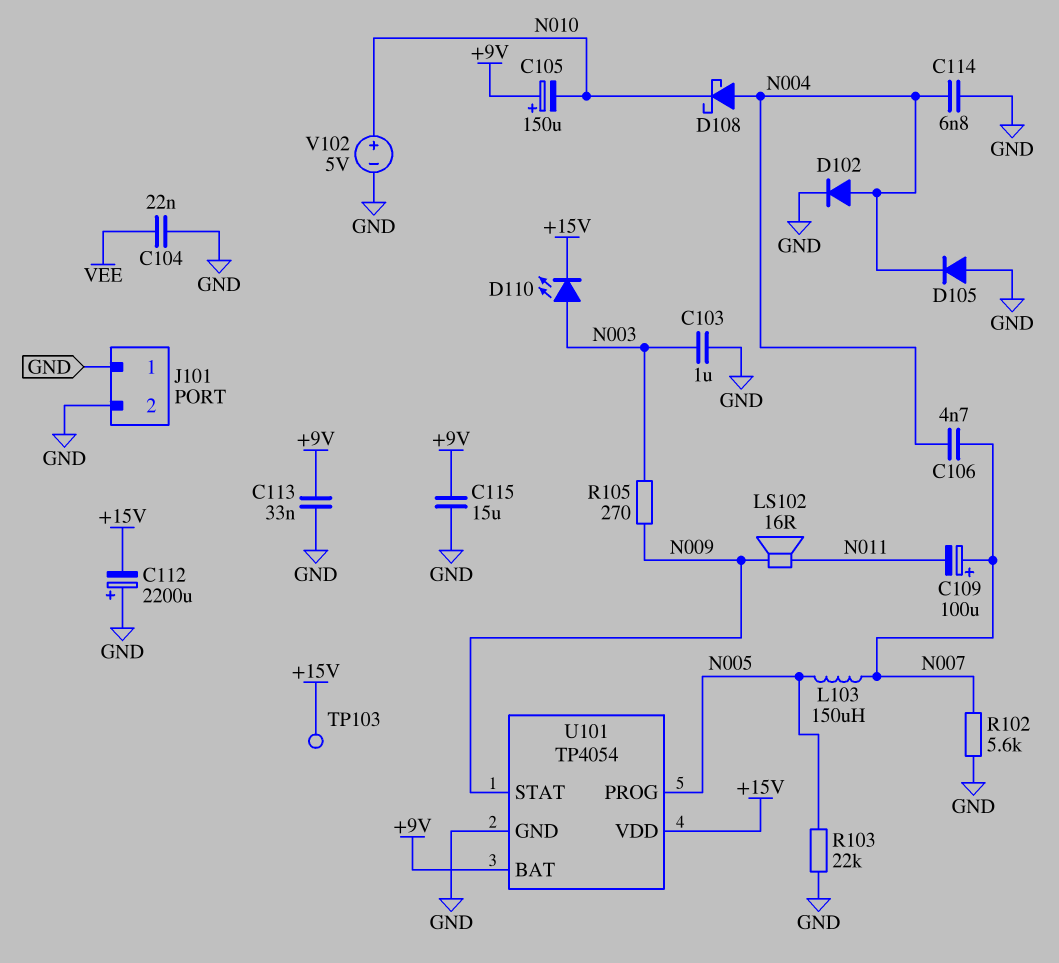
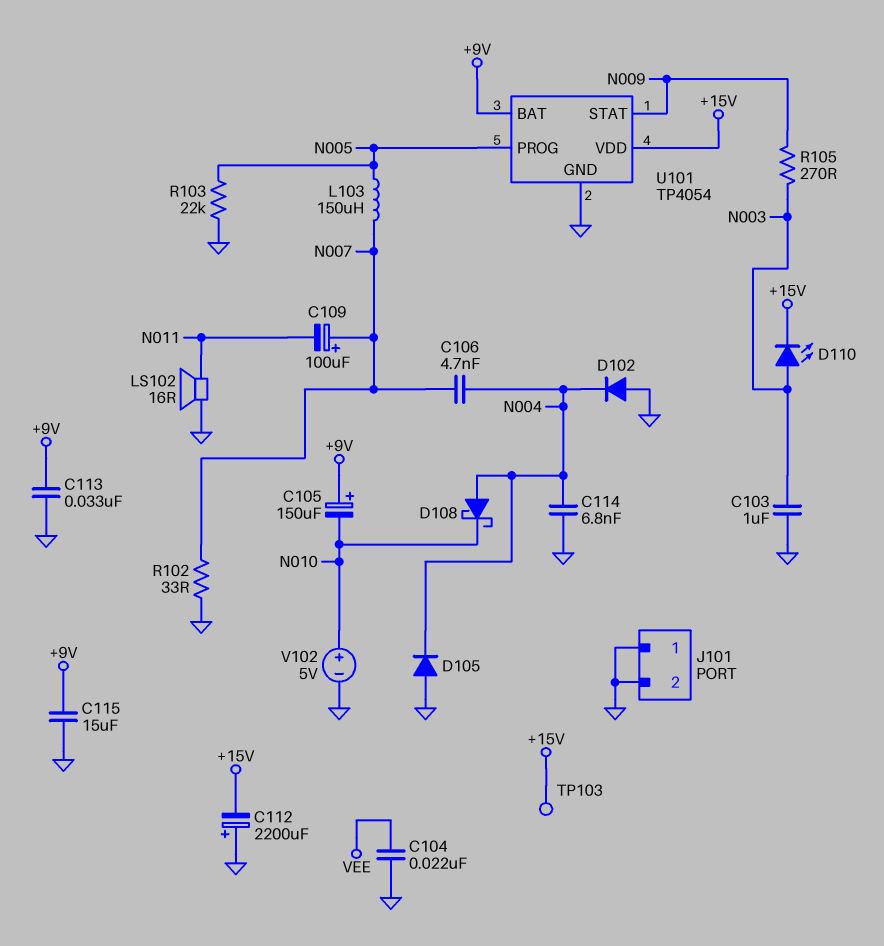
D102: diode (A N004, K GND) -> diode (A GND, K N004)
LS102: speaker 16R (N009, N011) -> speaker 16R (GND, N011)
R102: 5.6k (GND, N007) -> 33 (GND, N007)

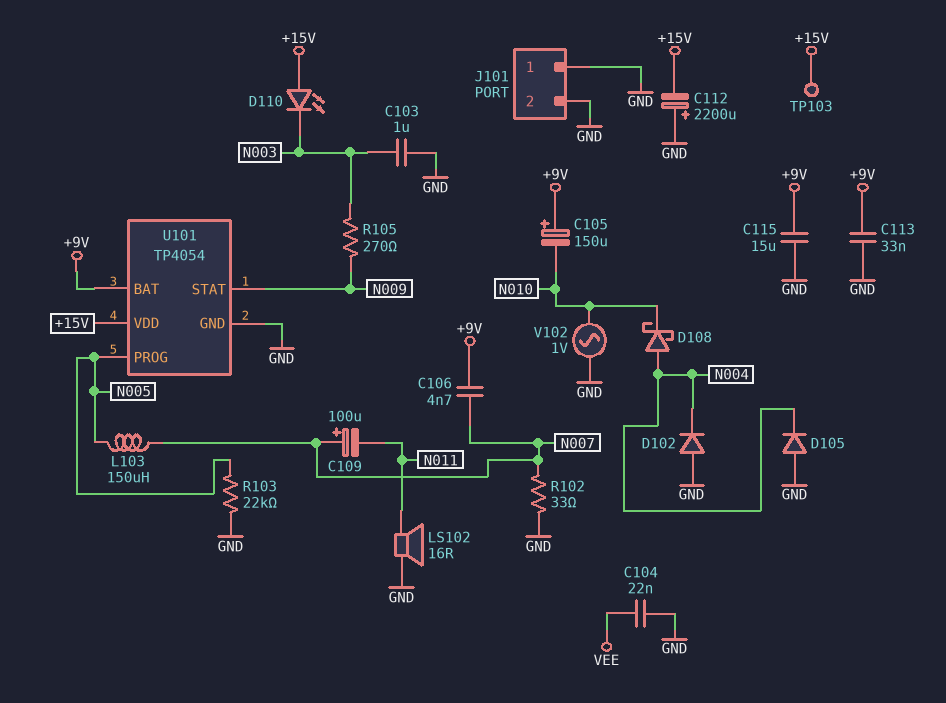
C106: 4.7nF (N004, N007) -> 4.7nF (+9V, N007)
C114: 6.8nF (GND, N004) -> none
D110: LED (A N003, K +15V) -> LED (A +15V, K N003)
V102: 5V (plus N010, minus GND) -> AC 1V (GND, N010)

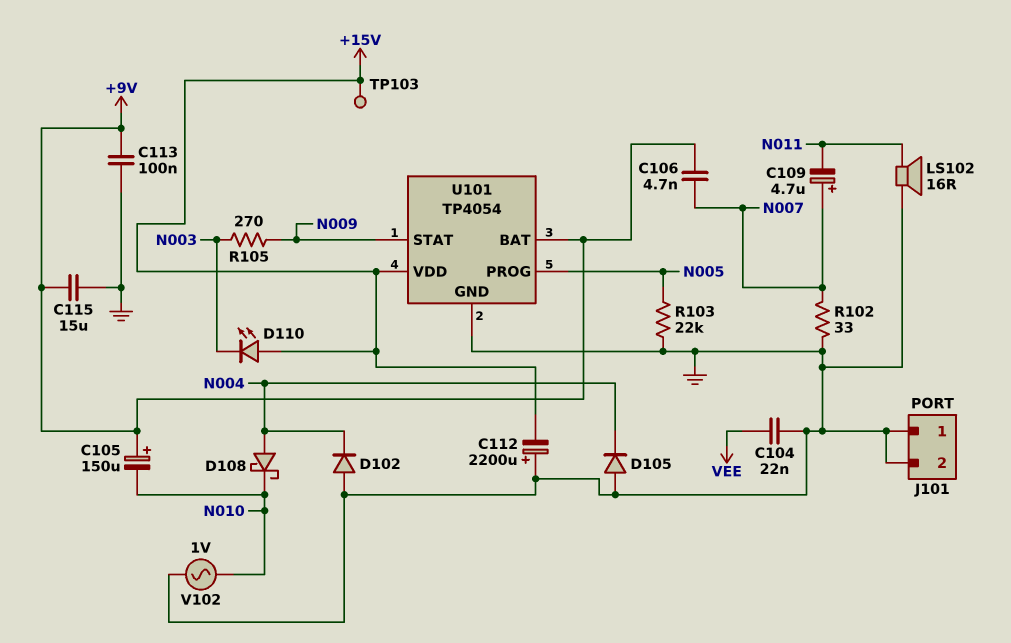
C103: 1uF (GND, N003) -> none
C109: 100uF (plus N007, minus N011) -> 4.7uF (plus N007, minus N011)
C113: 33nF (+9V, GND) -> 100nF (+9V, GND)
L103: 150uH (N005, N007) -> none

